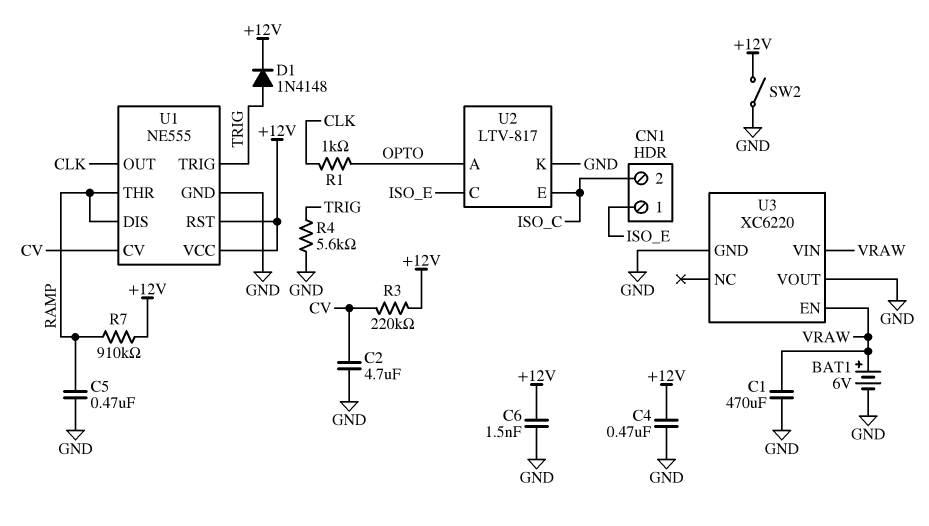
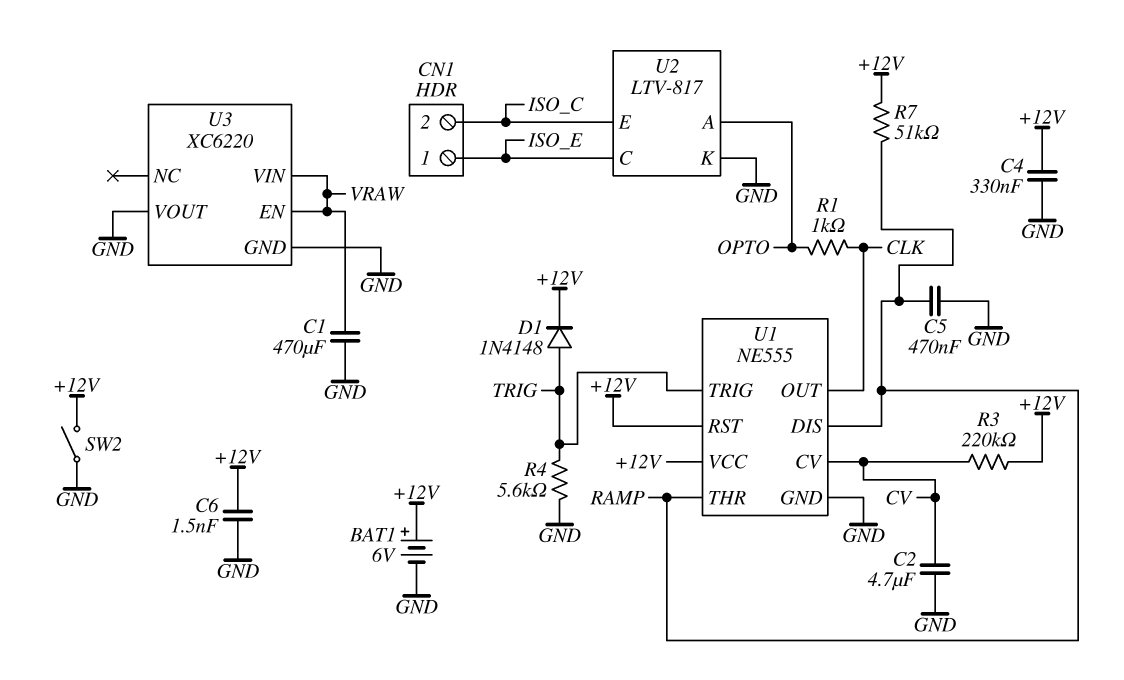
BAT1: 6V (plus VRAW, minus GND) -> 6V (plus +12V, minus GND)
C4: 470nF (+12V, GND) -> 330nF (+12V, GND)
R7: 910k (+12V, RAMP) -> 51k (+12V, RAMP)

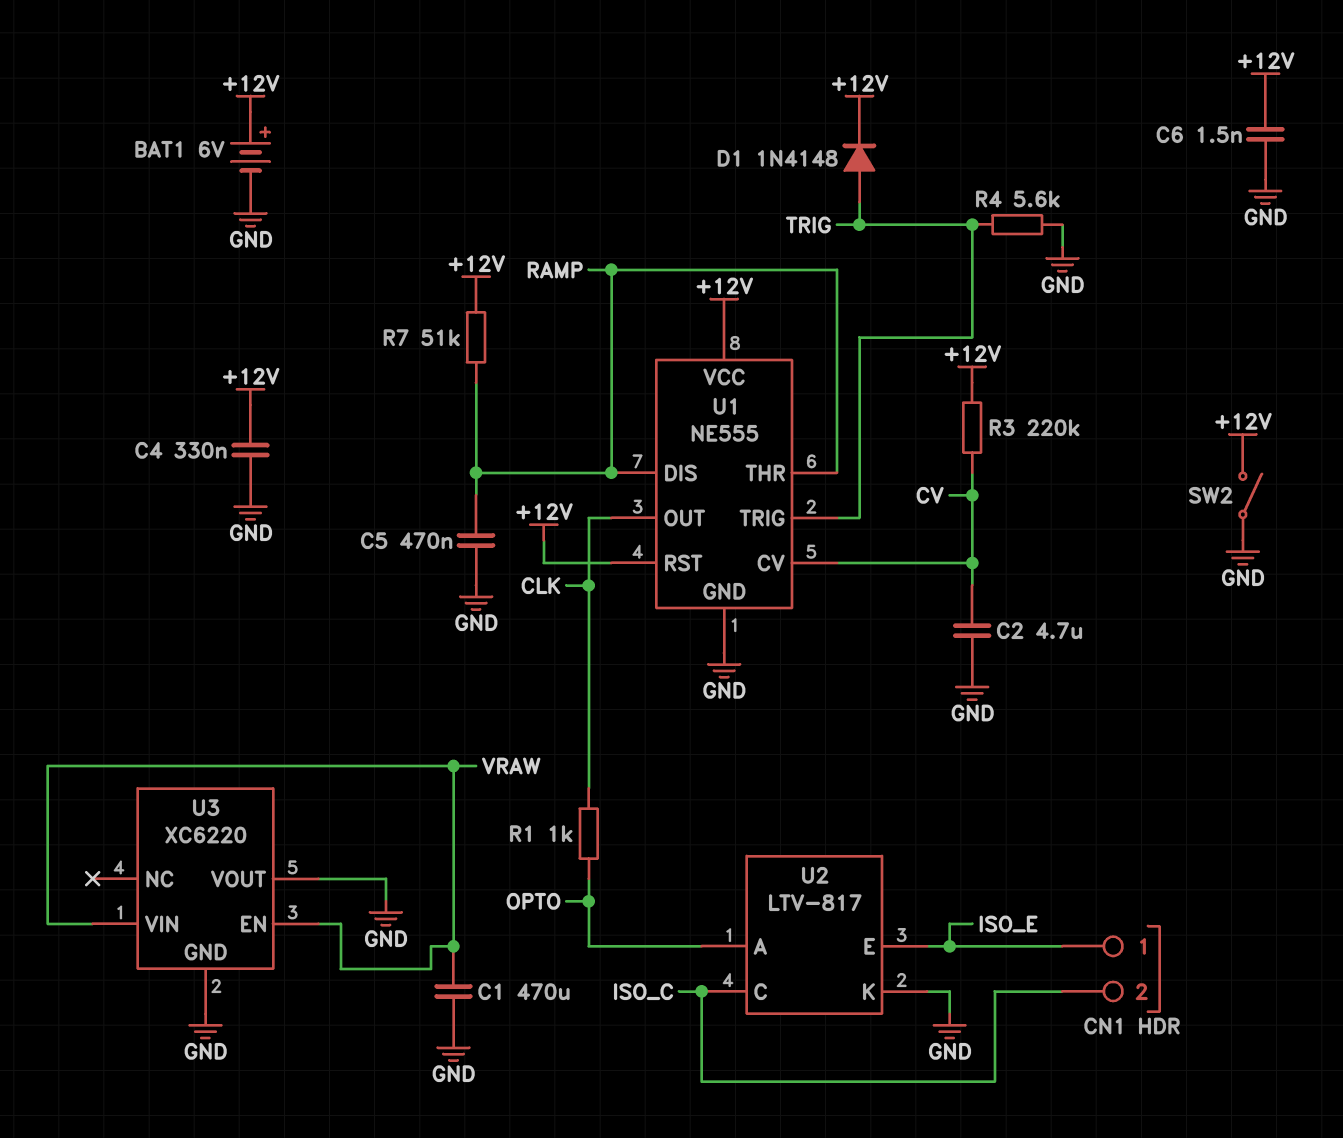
U2 pin C: ISO_E -> ISO_C
U2 pin E: ISO_C -> ISO_E

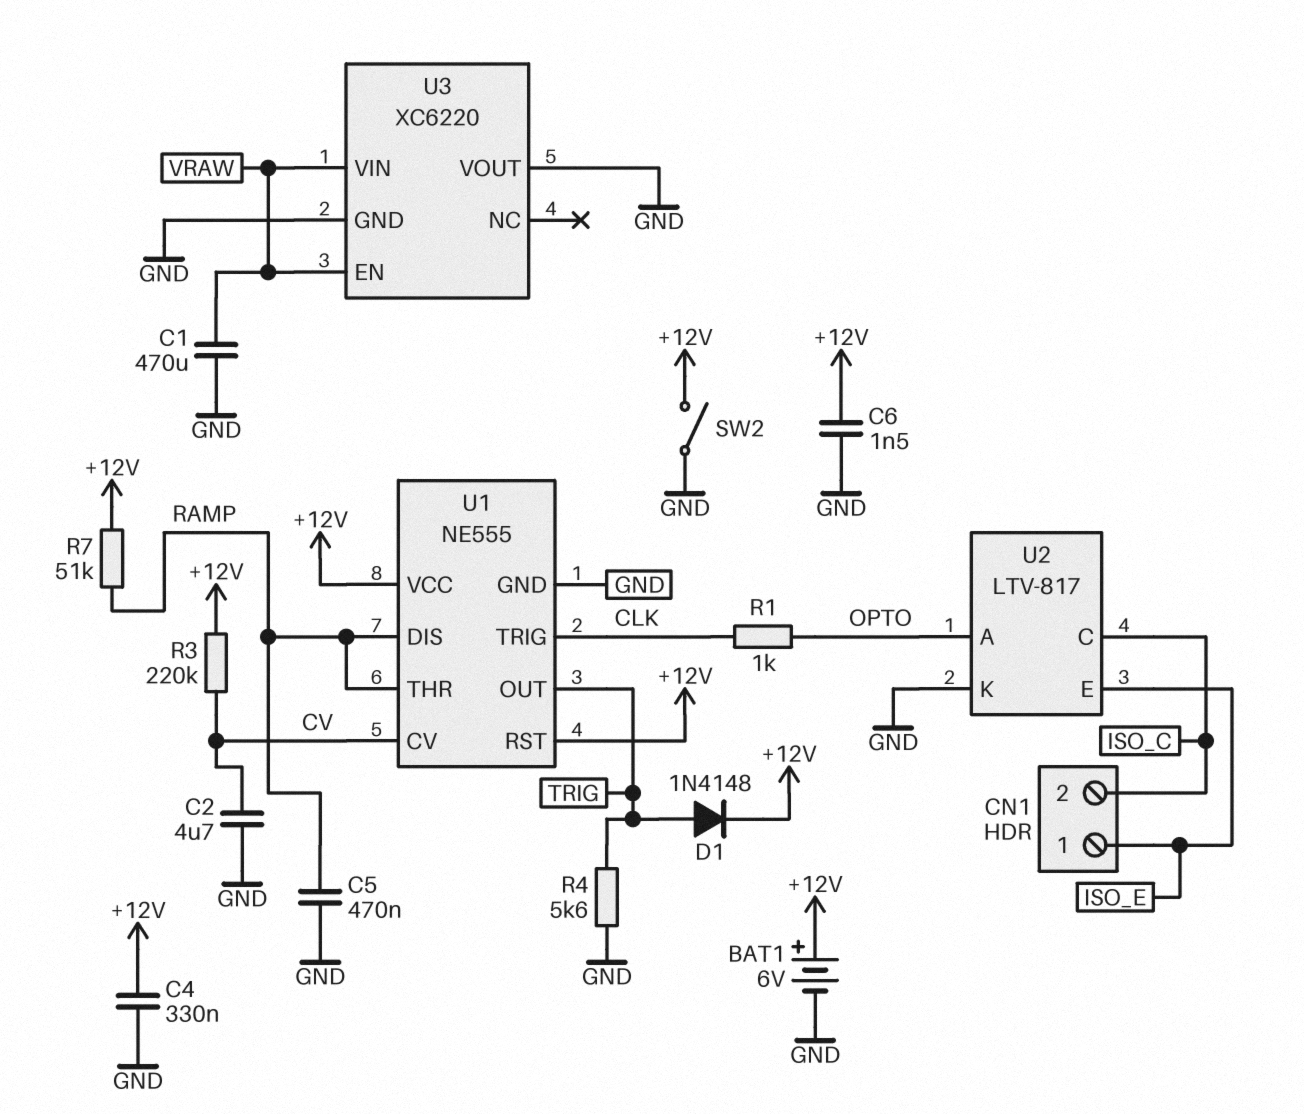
U1 pin OUT: CLK -> TRIG
U1 pin TRIG: TRIG -> CLK

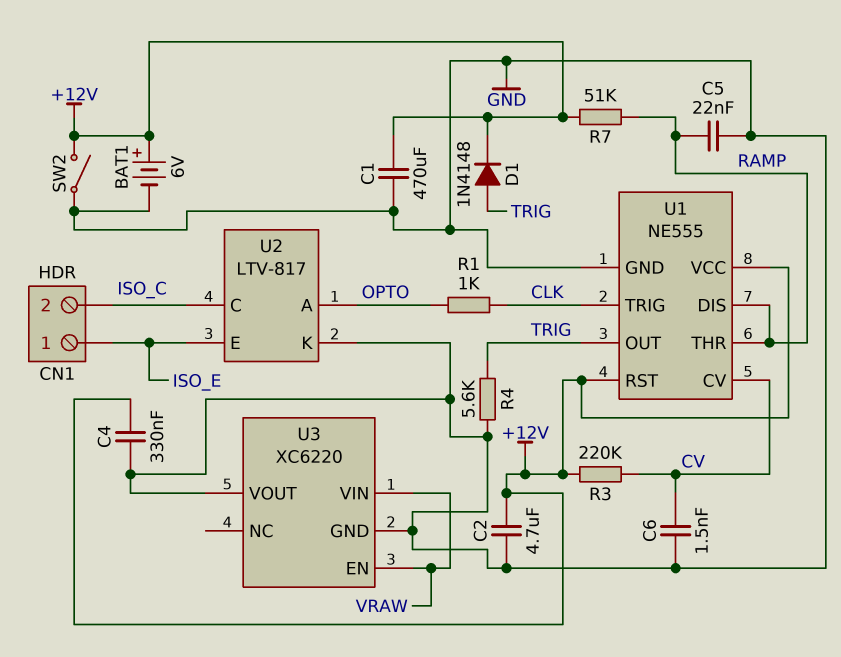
C1: 470uF (GND, VRAW) -> 470uF (+12V, GND)
C2: 4.7uF (CV, GND) -> 4.7uF (+12V, GND)
C5: 470nF (GND, RAMP) -> 22nF (GND, RAMP)
C6: 1.5nF (+12V, GND) -> 1.5nF (CV, GND)

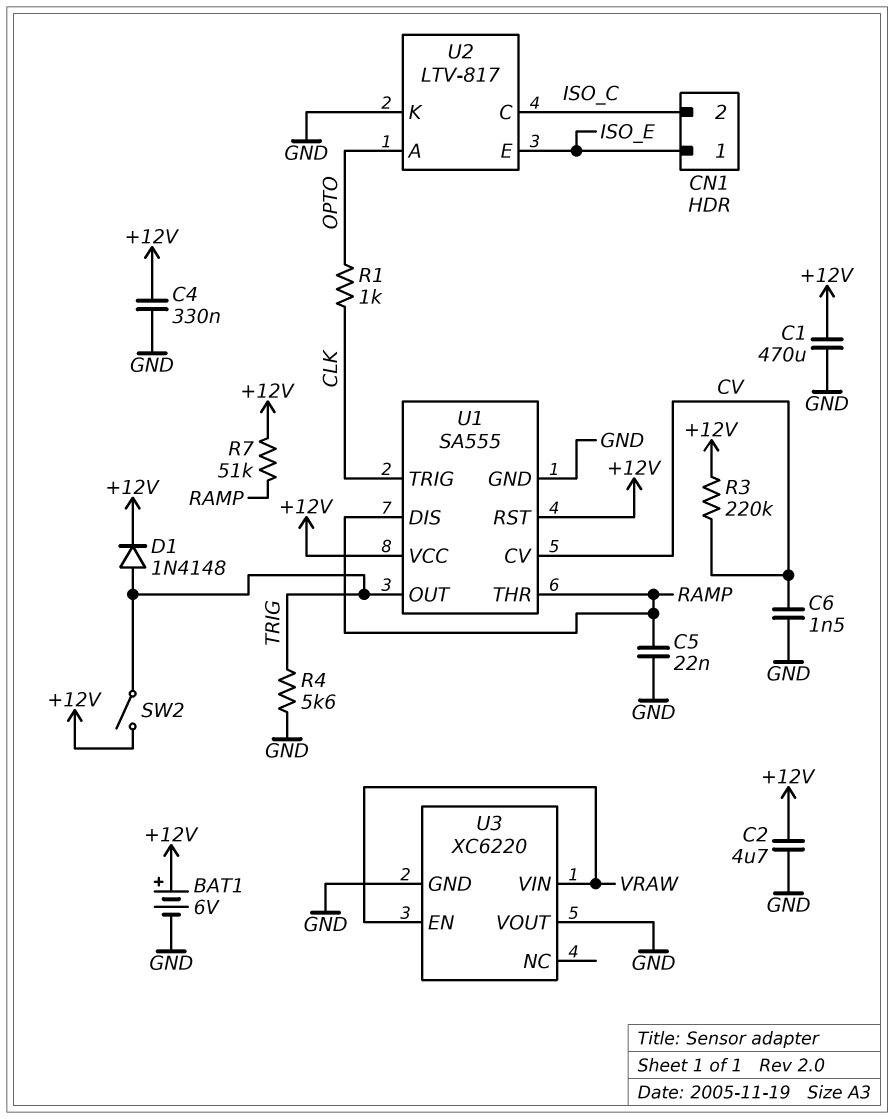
SW2: switch (+12V, GND) -> switch (+12V, TRIG)
U1: NE555 -> SA555

